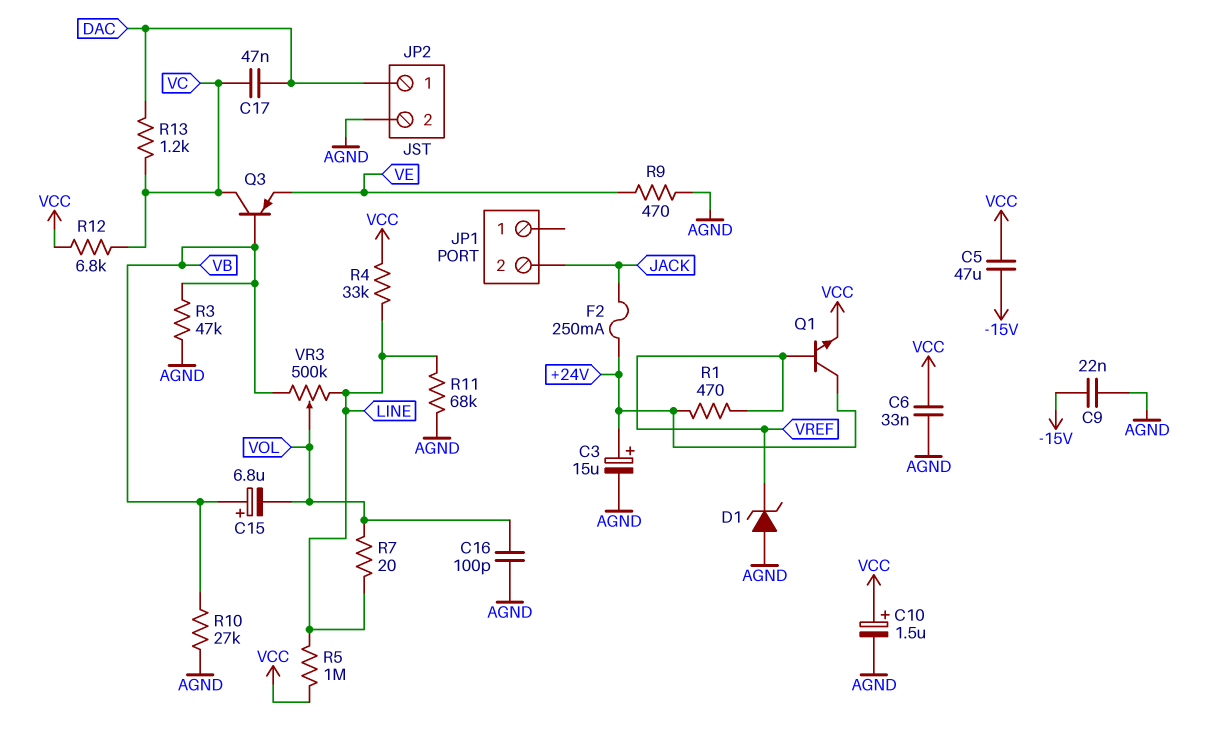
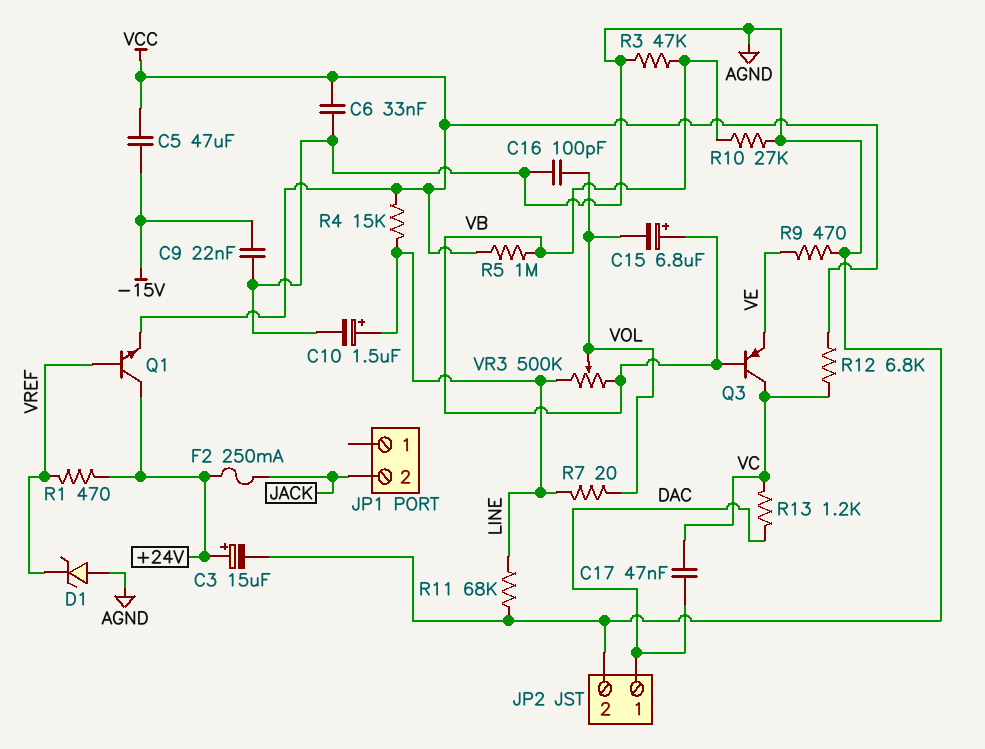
C10: 1.5uF (plus VCC, minus AGND) -> 1.5uF (plus LINE, minus AGND)
R4: 33k (LINE, VCC) -> 15k (LINE, VCC)
R5: 1M (LINE, VCC) -> 1M (VB, VCC)

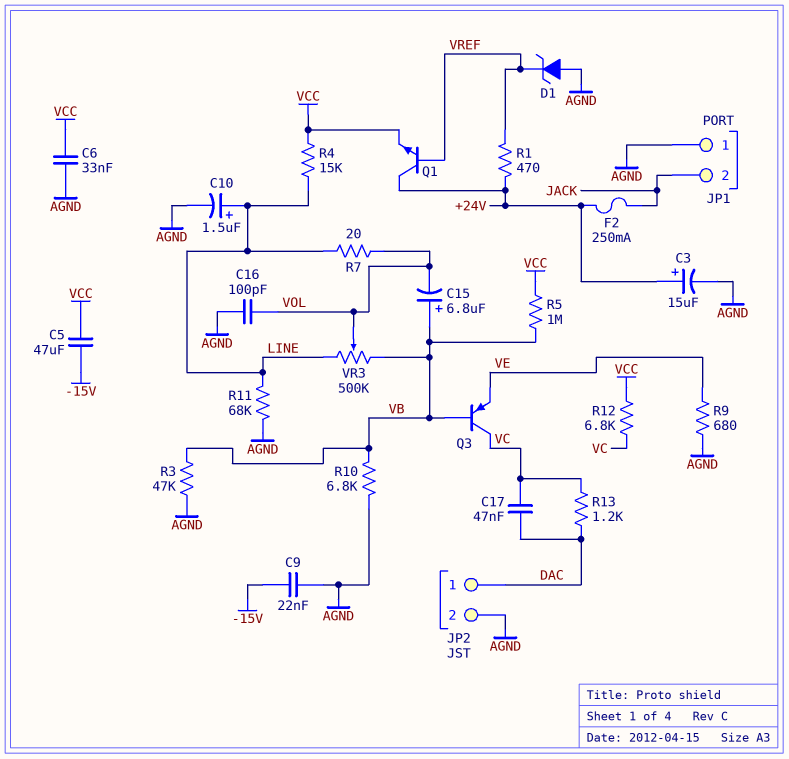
JP1 pin 1: none -> AGND
R9: 470 (AGND, VE) -> 680 (AGND, VE)
R10: 27k (AGND, VB) -> 6.8k (AGND, VB)

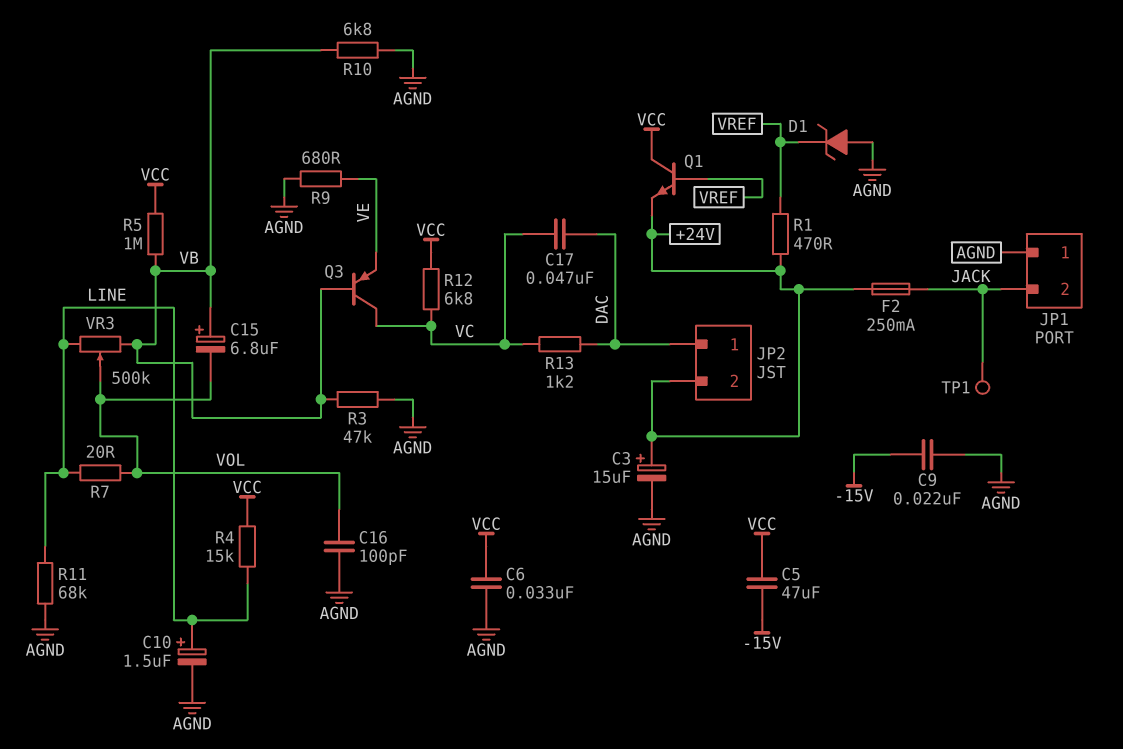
JP2 pin 2: AGND -> +24V
Q1: NPN (B VREF, C +24V, E VCC) -> NPN (B VREF, C VCC, E +24V)
TP1: none -> test point (JACK)

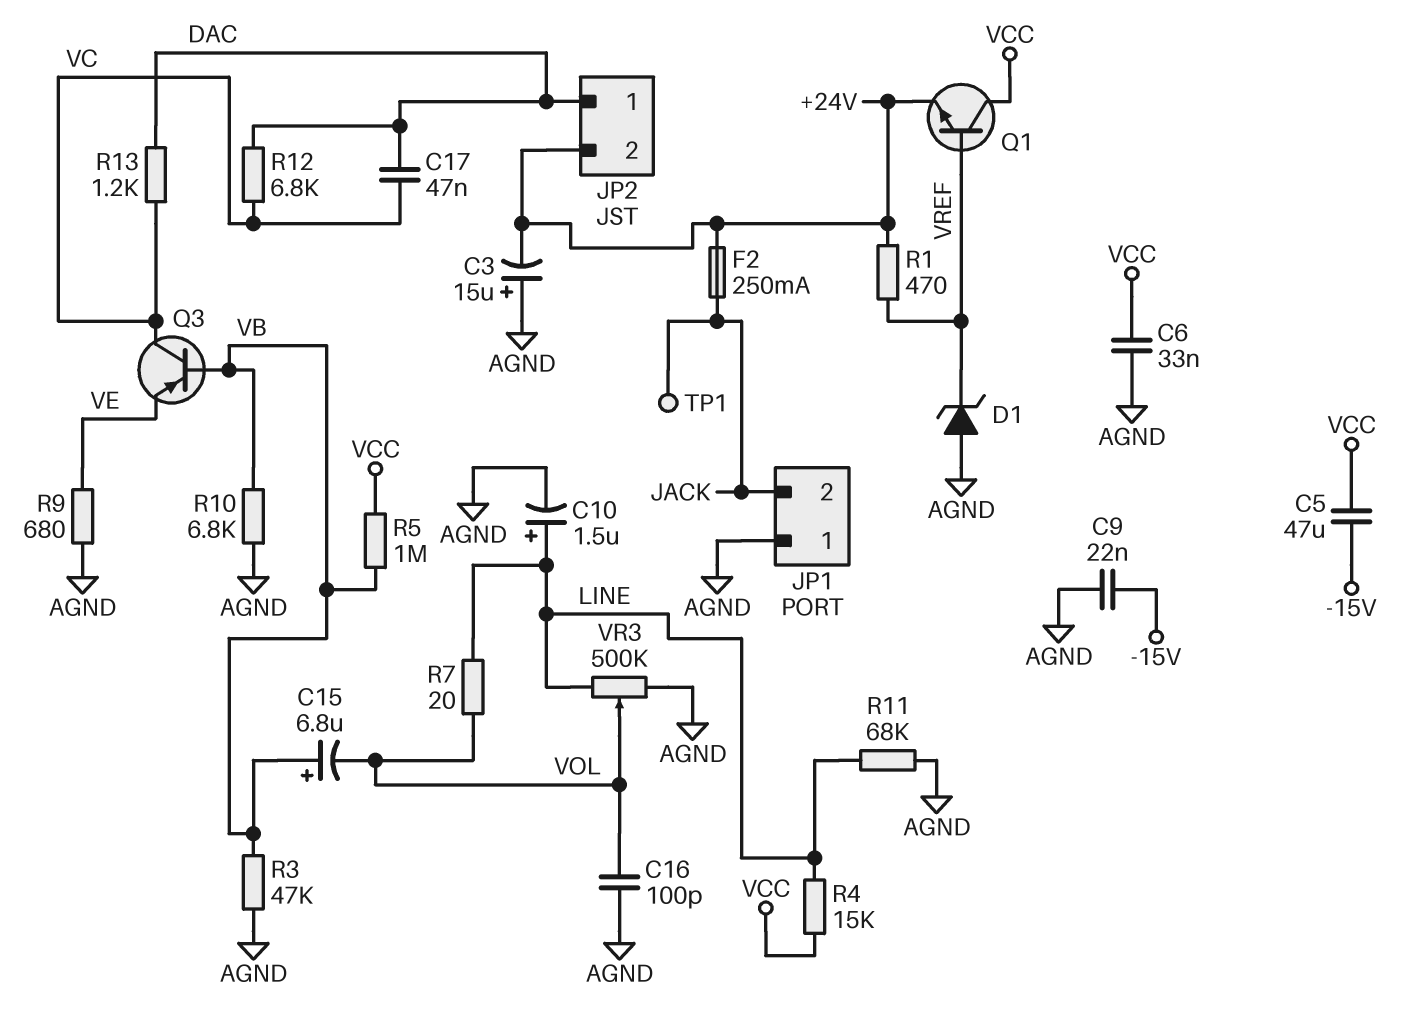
C3: 15uF (plus +24V, minus AGND) -> 15uF (plus AGND, minus +24V)
R12: 6.8k (VC, VCC) -> 6.8k (DAC, VC)
VR3: 500k (LINE, VB, wiper VOL) -> 500k (AGND, LINE, wiper VOL)

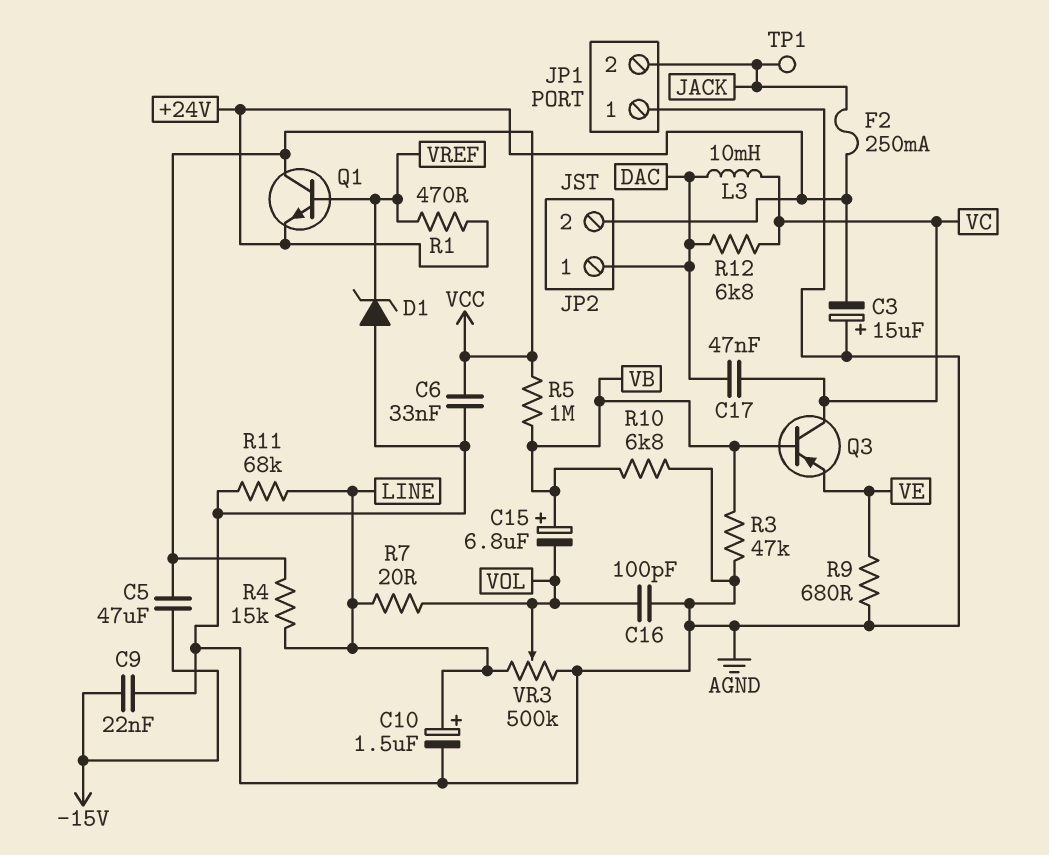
L3: none -> 10mH (DAC, VC)
R13: 1.2k (DAC, VC) -> none

